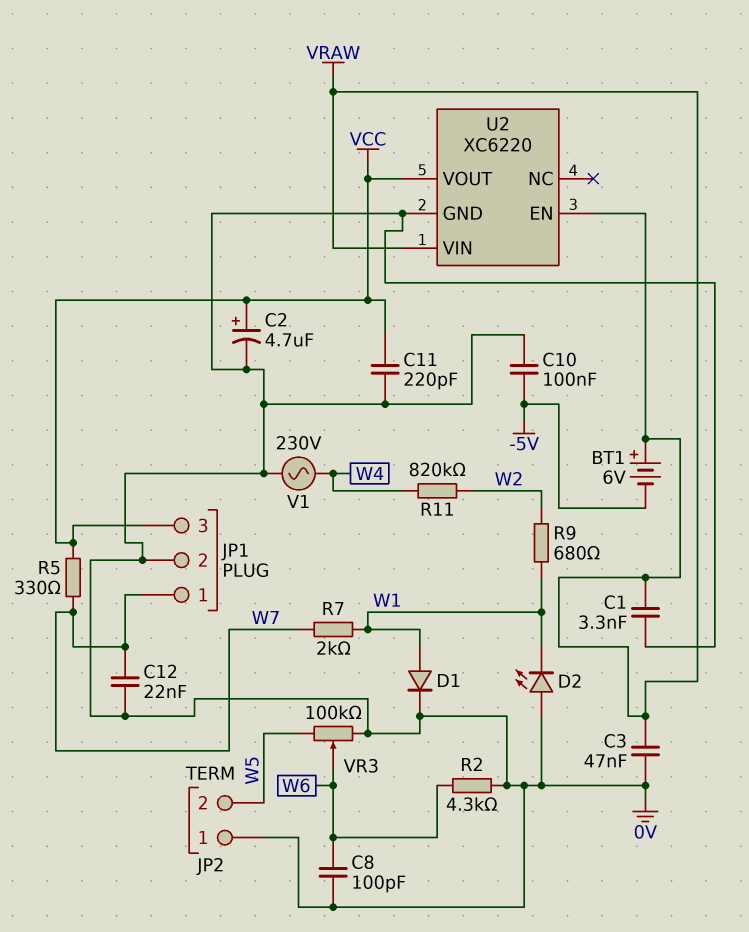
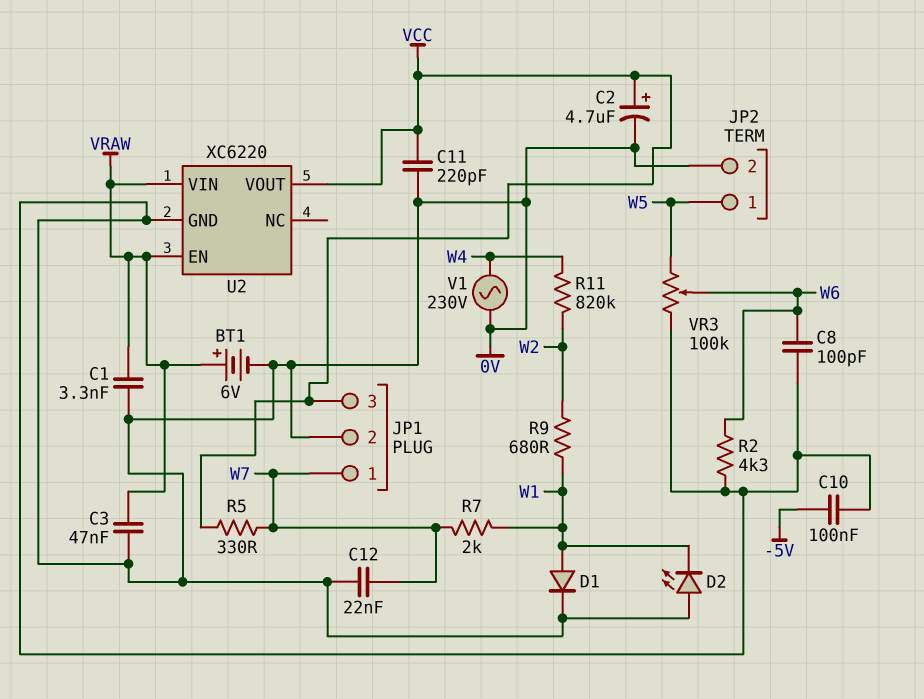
BT1: 6V (plus VRAW, minus -5V) -> 6V (plus VRAW, minus 0V)
JP2 pin 1: 0V -> W5
JP2 pin 2: W5 -> 0V

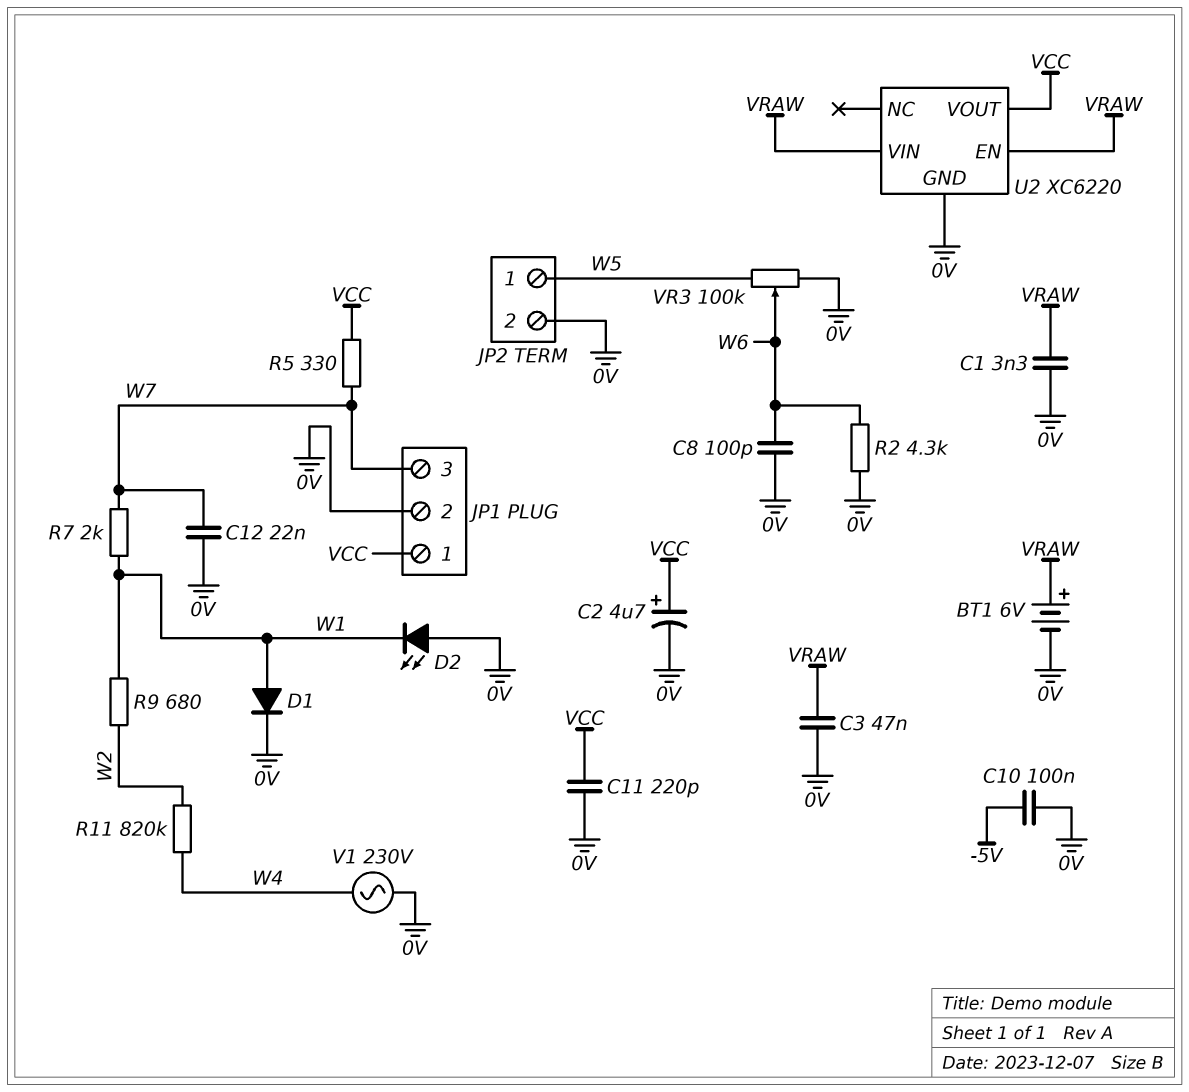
JP1 pin 1: W7 -> VCC
JP1 pin 3: VCC -> W7

